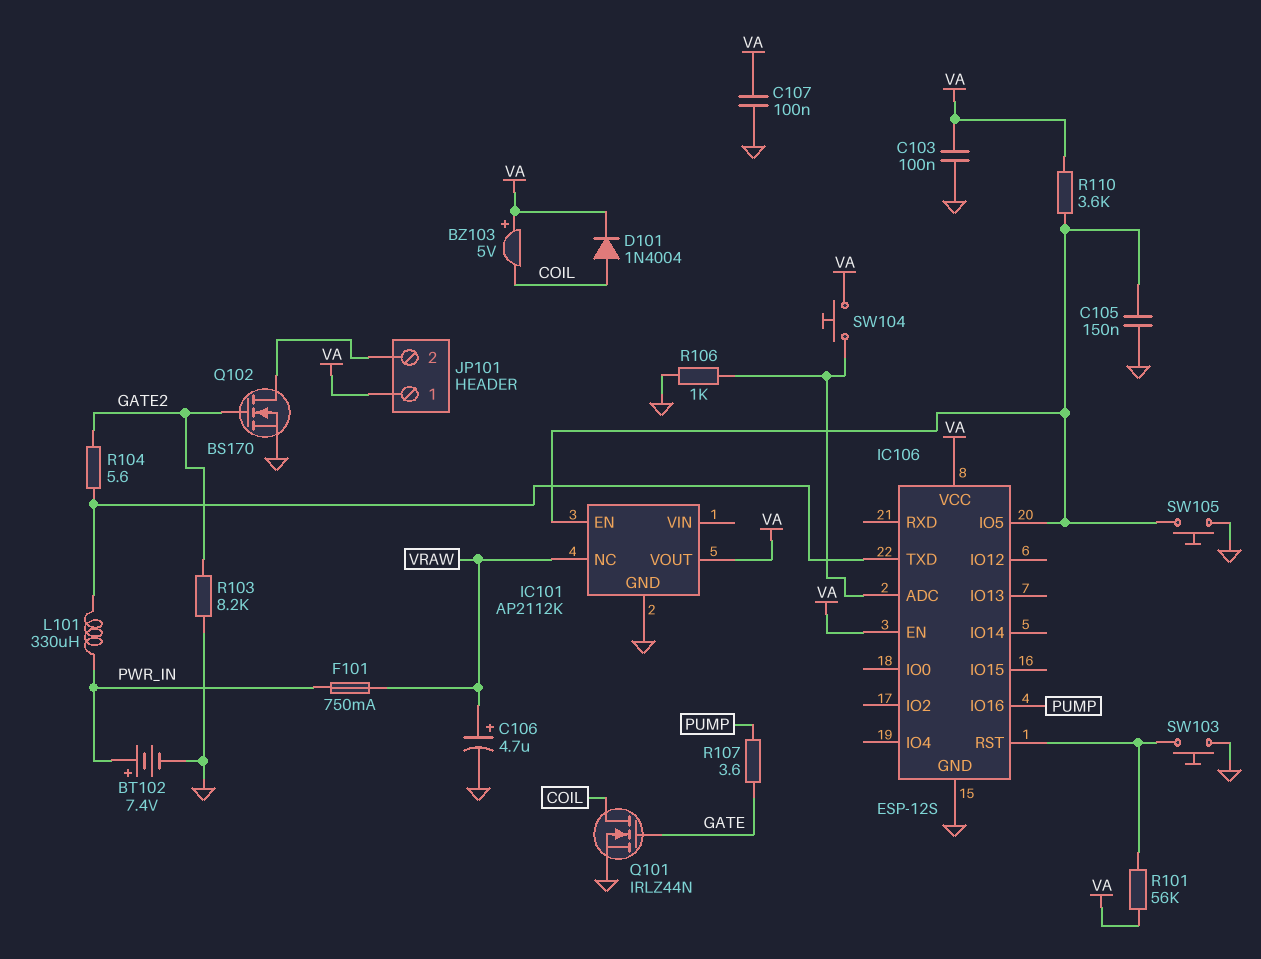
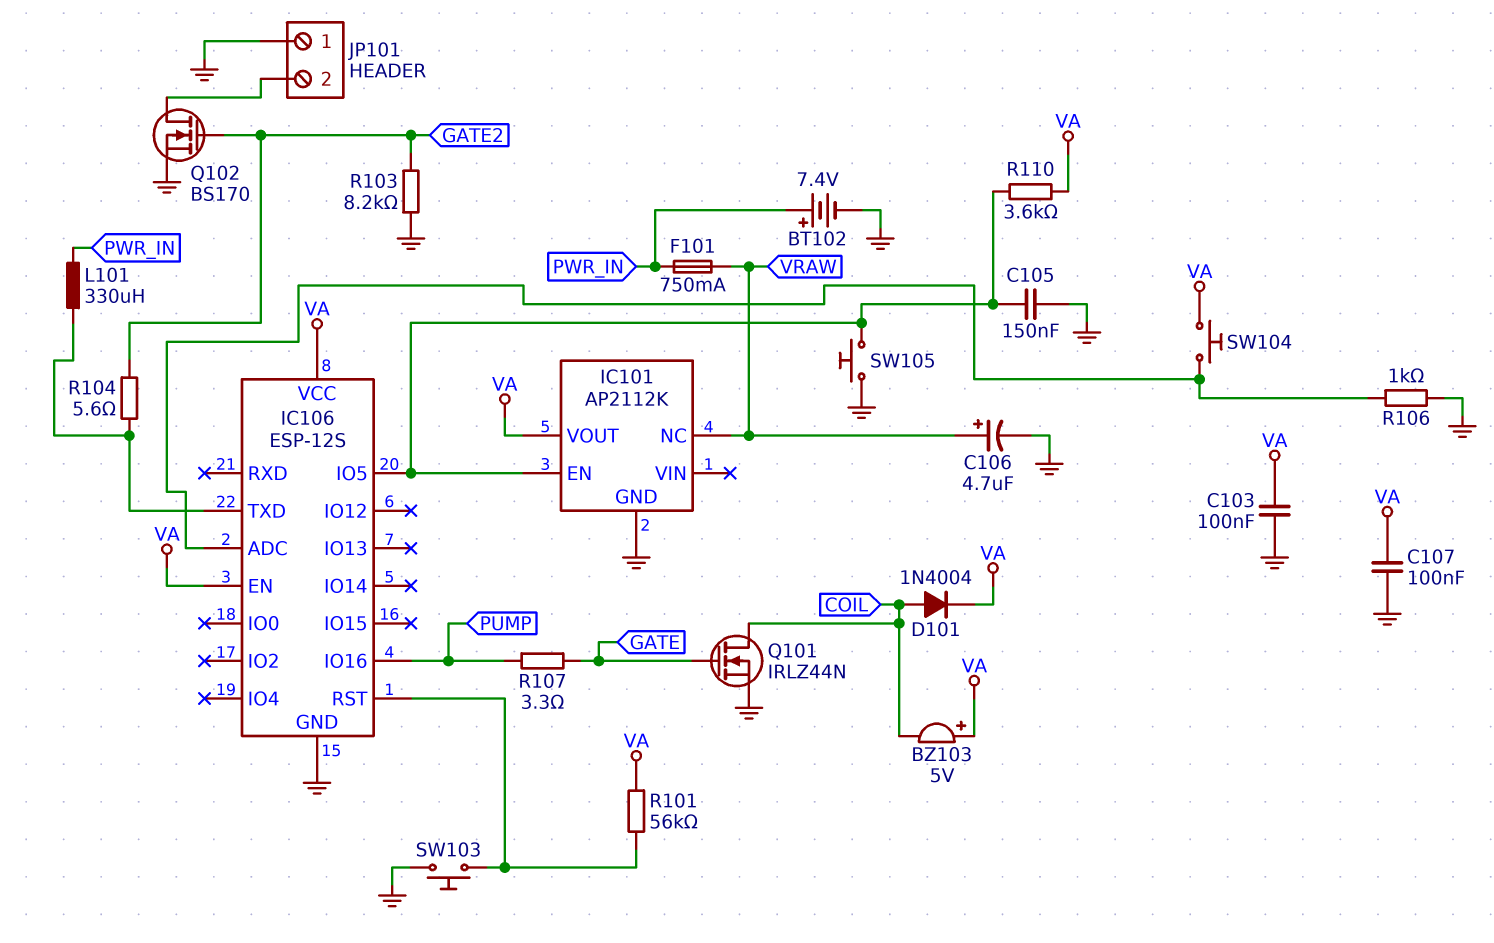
JP101 pin 1: VA -> GND
R107: 3.6 (GATE, PUMP) -> 3.3 (GATE, PUMP)

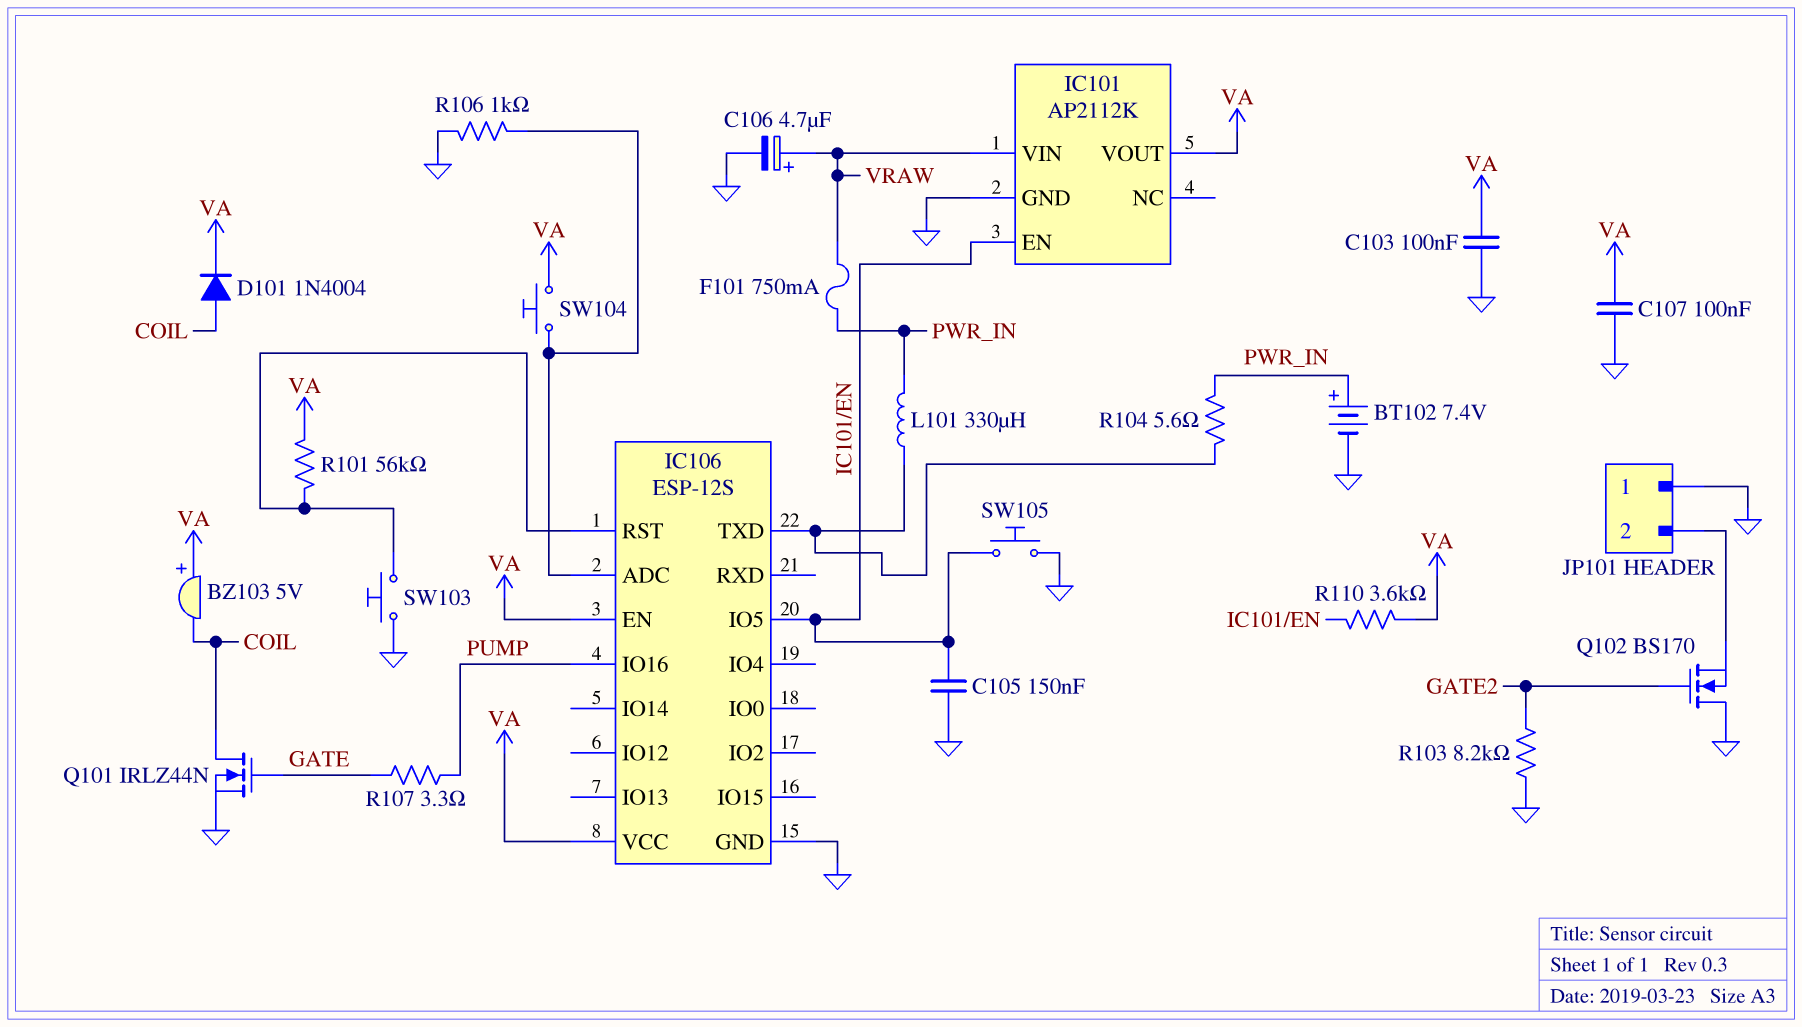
IC101 pin NC: VRAW -> none
IC101 pin VIN: none -> VRAW
Q102: NMOS BS170 (G GATE2, D JP101/2, S GND) -> NMOS BS170 (G GATE2, D GND, S JP101/2)
R104: 5.6 (GATE2, IC106/TXD) -> 5.6 (IC106/TXD, PWR_IN)

